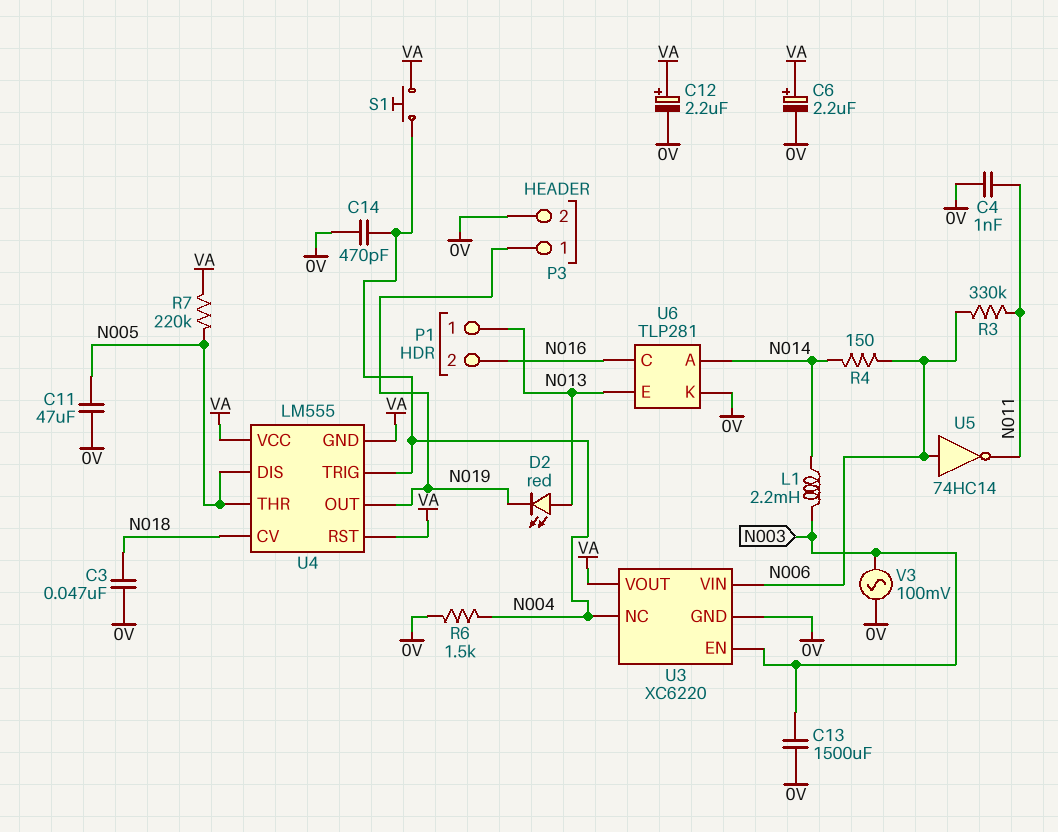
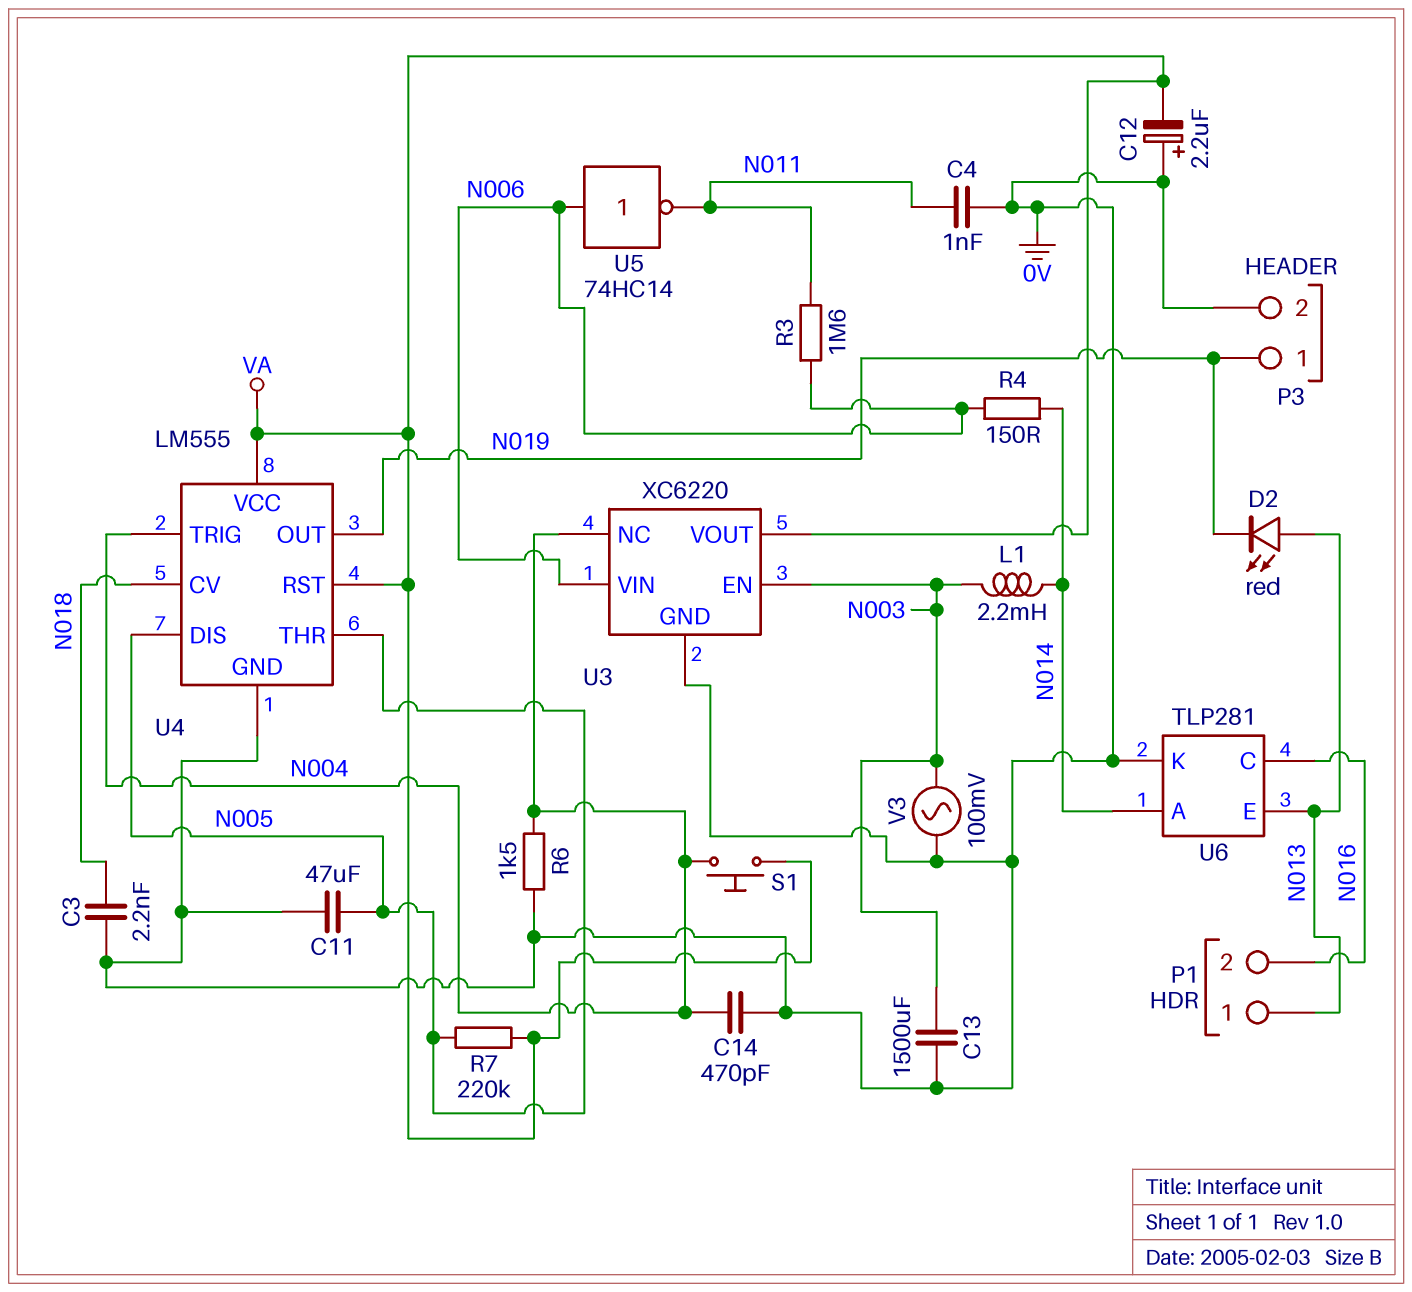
C3: 47nF (0V, N018) -> 2.2nF (0V, N018)
C6: 2.2uF (plus VA, minus 0V) -> none
C12: 2.2uF (plus VA, minus 0V) -> 2.2uF (plus 0V, minus VA)
R3: 330k (N006, N011) -> 1.6M (N006, N011)
U4 pin GND: VA -> 0V

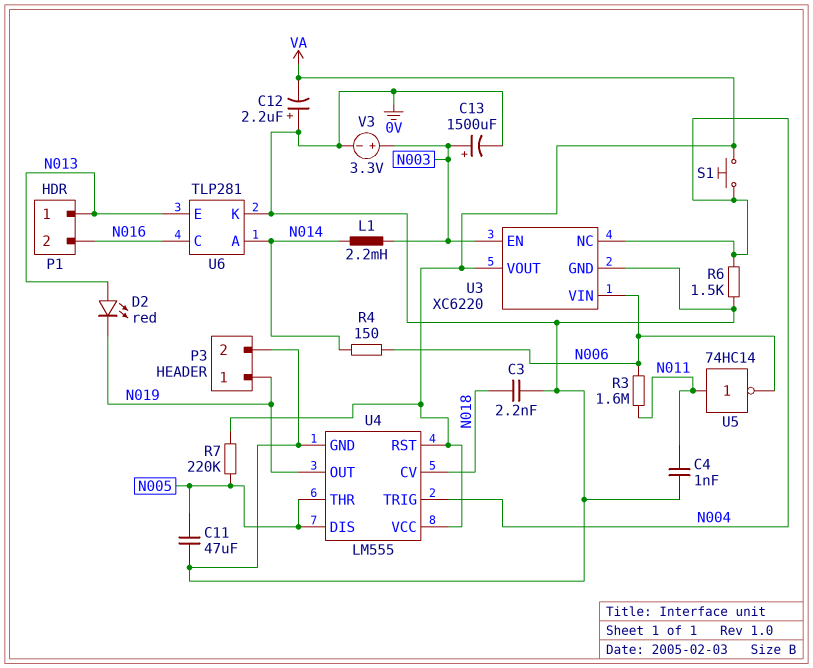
C13: 1500uF (0V, N003) -> 1500uF (plus N003, minus 0V)
C14: 470pF (0V, N004) -> none
U5: NOT 74HC14 (in N006, out N011) -> NOT 74HC14 (in N011, out N006)
V3: AC 100mV (0V, N003) -> 3.3V (plus N003, minus 0V)

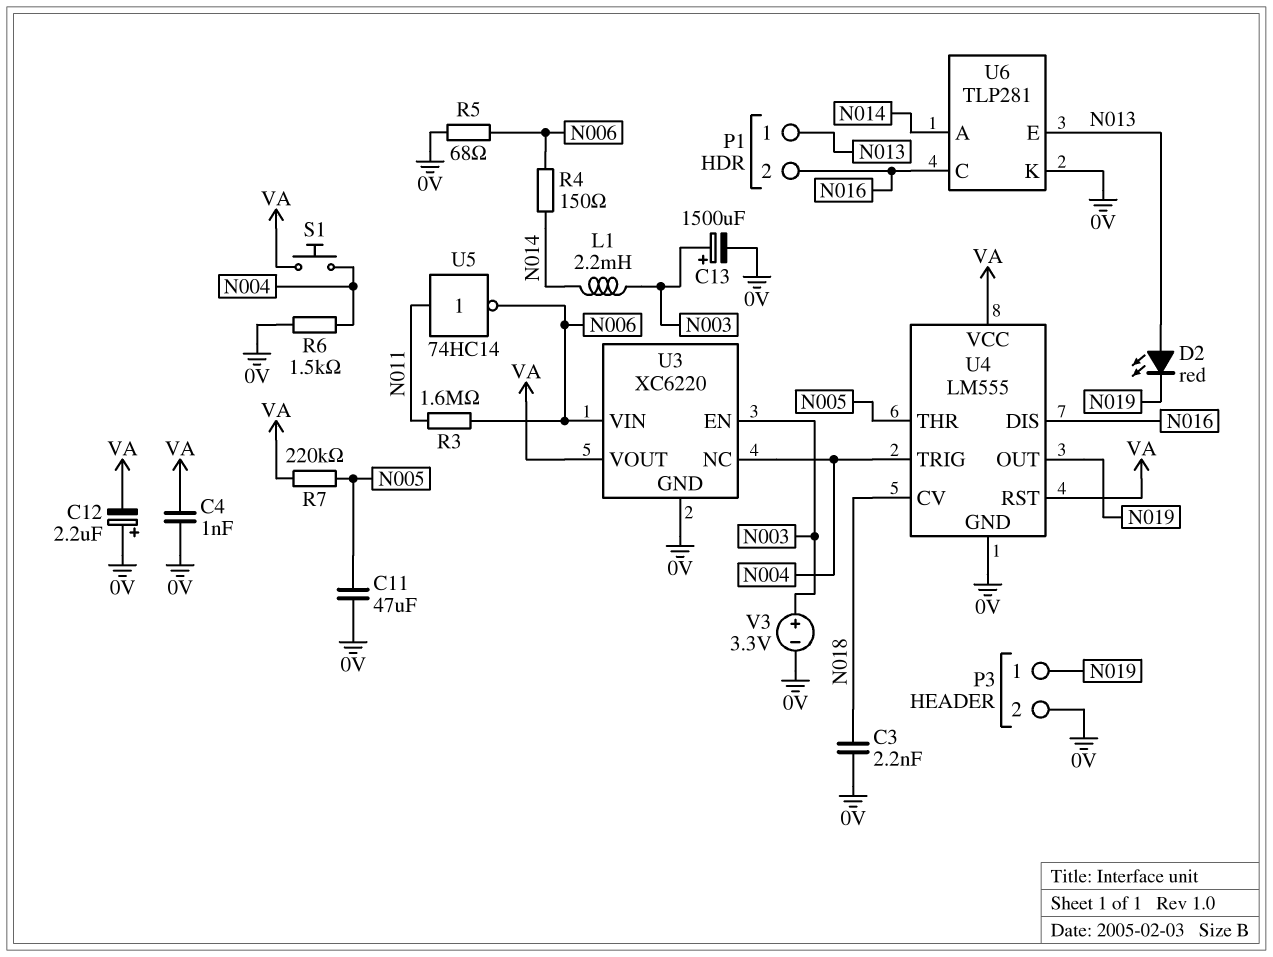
C4: 1nF (0V, N011) -> 1nF (0V, VA)
R5: none -> 68 (0V, N006)
U4 pin DIS: N005 -> N016

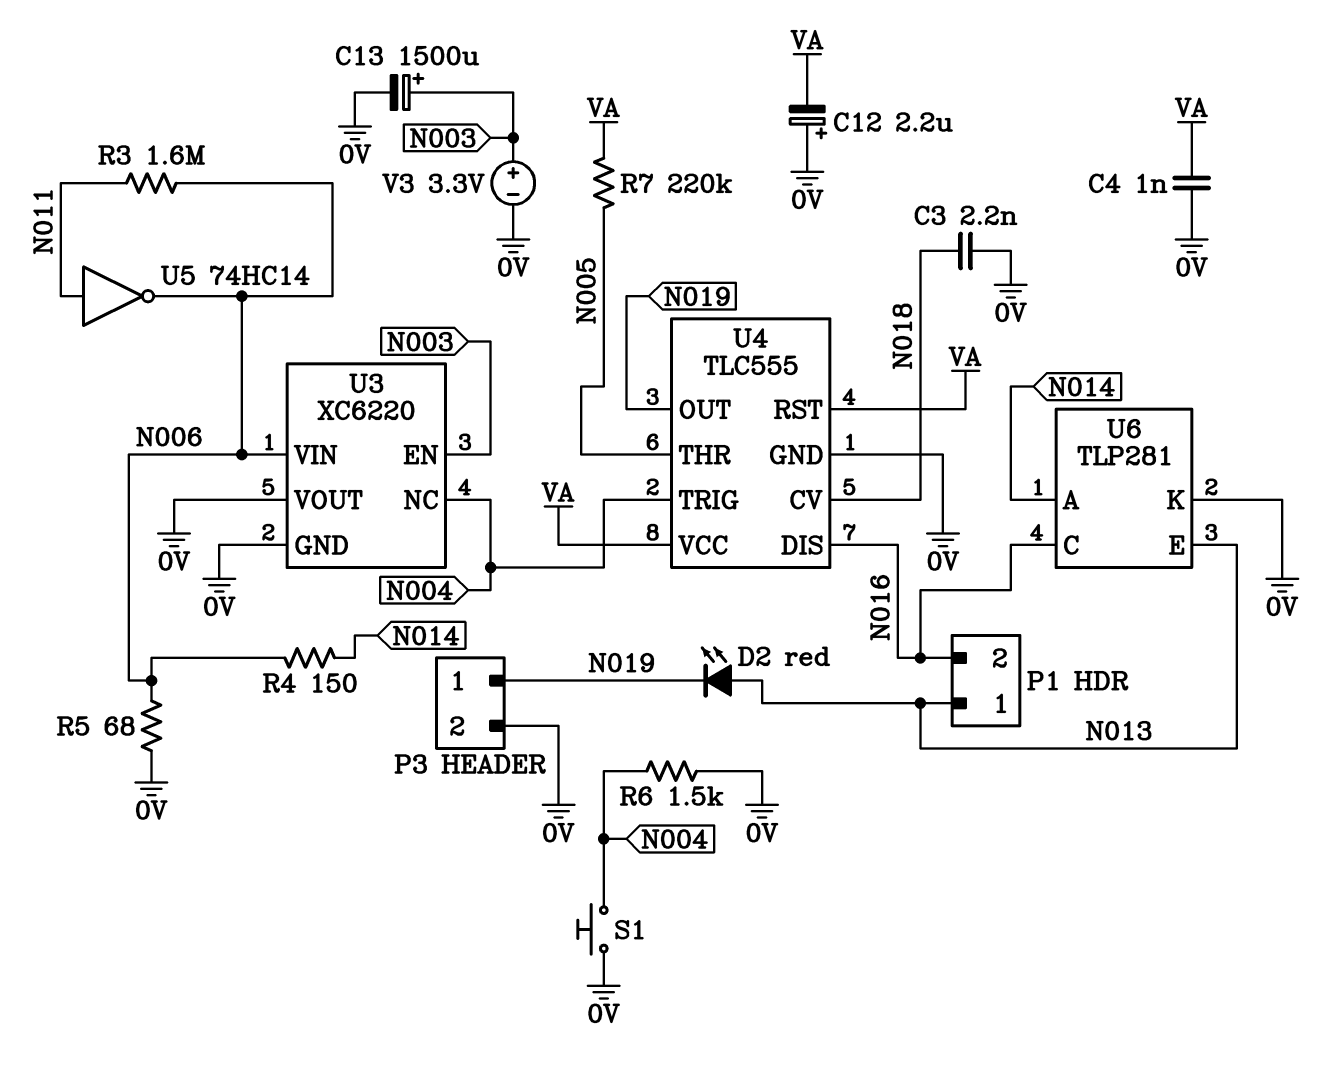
C11: 47uF (0V, N005) -> none
L1: 2.2mH (N003, N014) -> none
S1: button (N004, VA) -> button (0V, N004)
U3 pin VOUT: VA -> 0V
U4: LM555 -> TLC555

